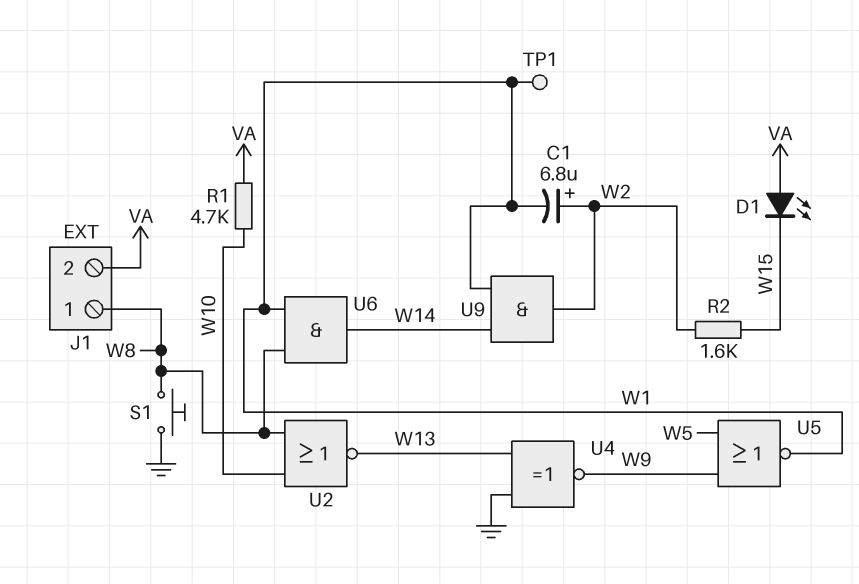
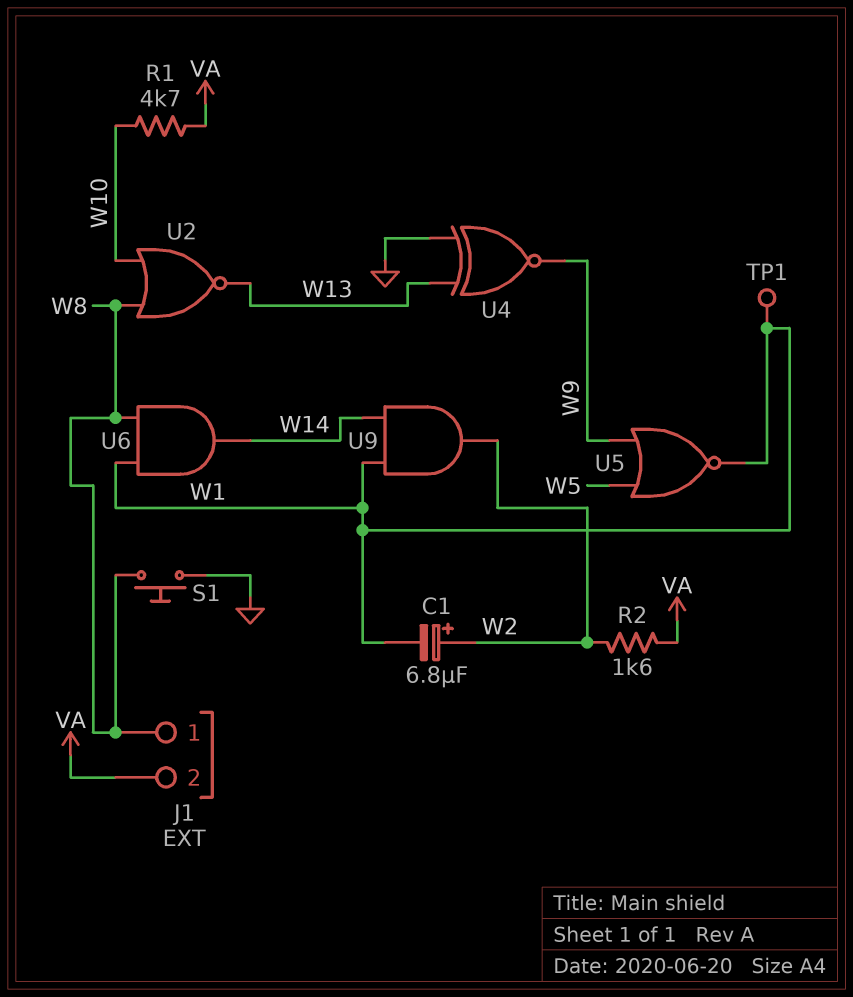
D1: LED (A VA, K W15) -> none
R2: 1.6k (W2, W15) -> 1.6k (VA, W2)

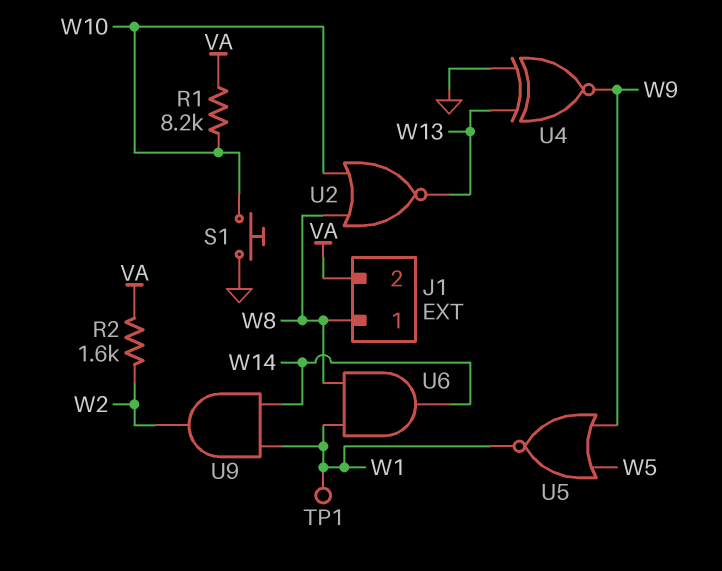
C1: 6.8uF (plus W2, minus W1) -> none
R1: 4.7k (VA, W10) -> 8.2k (VA, W10)
S1: button (GND, W8) -> button (GND, W10)

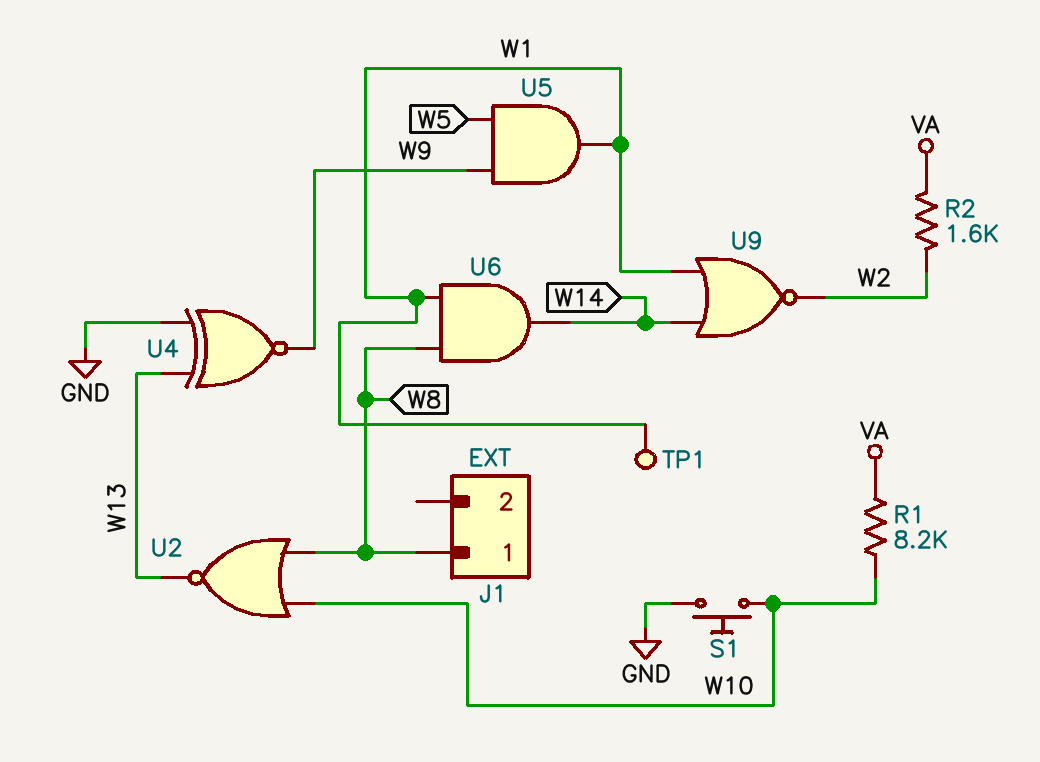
J1 pin 2: VA -> none
U5: NOR (in W5, in W9, out W1) -> AND (in W5, in W9, out W1)
U9: AND (in W1, in W14, out W2) -> NOR (in W1, in W14, out W2)

